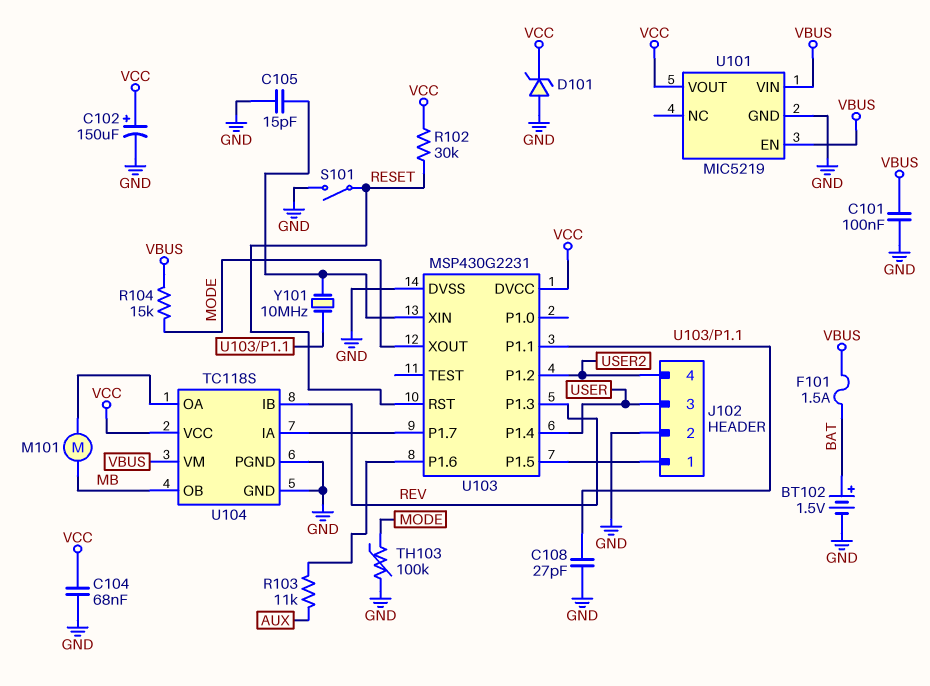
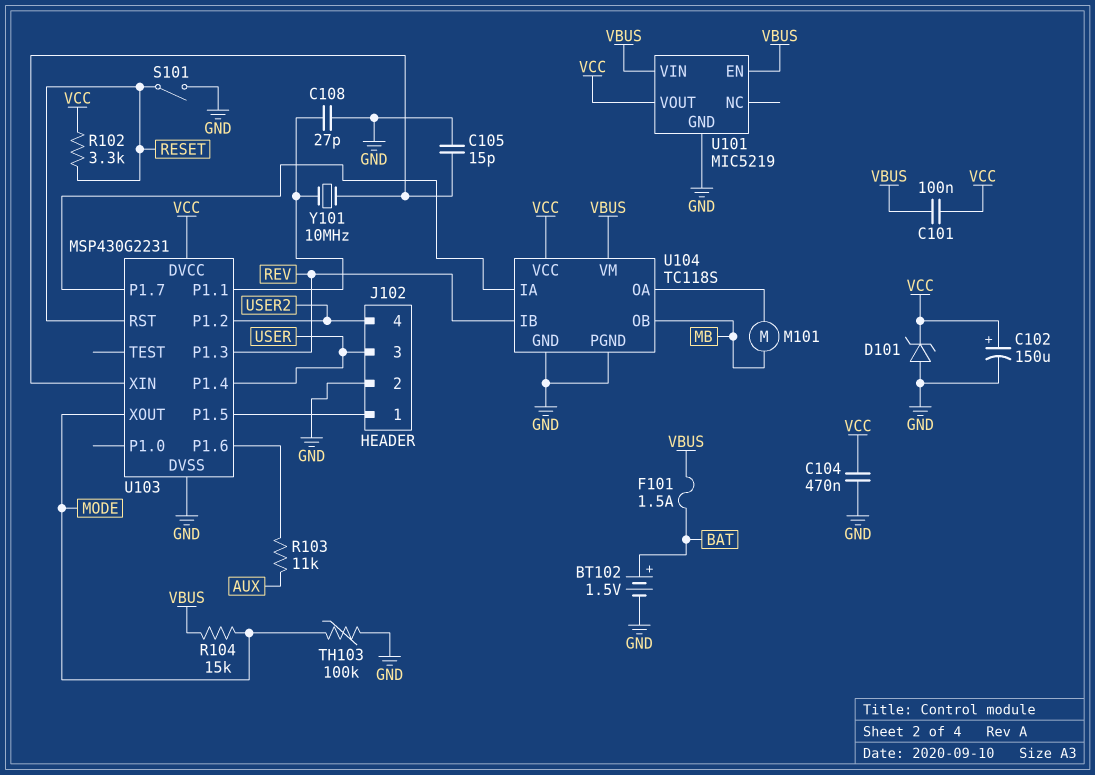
C101: 100nF (GND, VBUS) -> 100nF (VBUS, VCC)
C104: 68nF (GND, VCC) -> 470nF (GND, VCC)
R102: 30k (RESET, VCC) -> 3.3k (RESET, VCC)

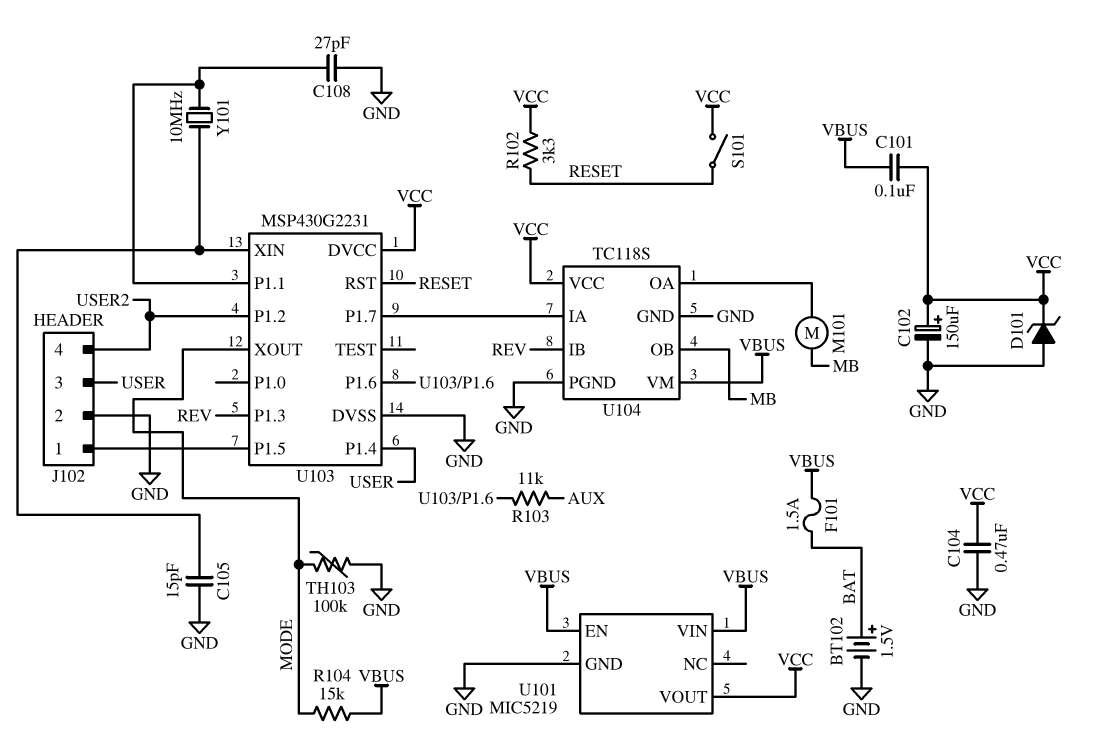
S101: switch (GND, RESET) -> switch (RESET, VCC)

